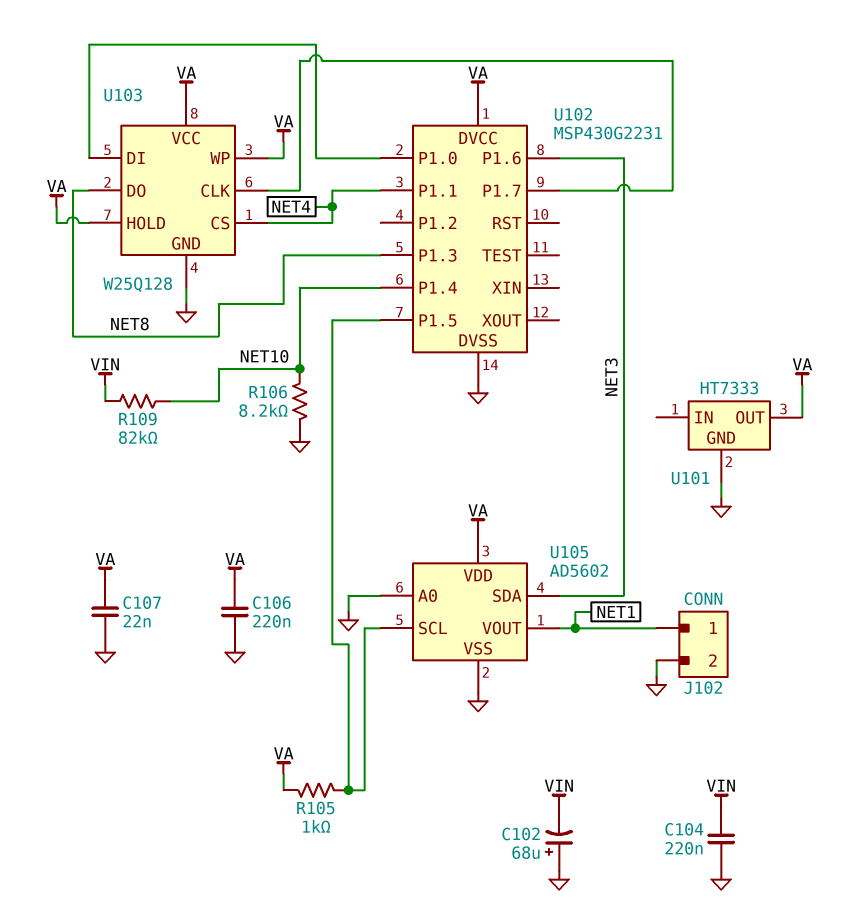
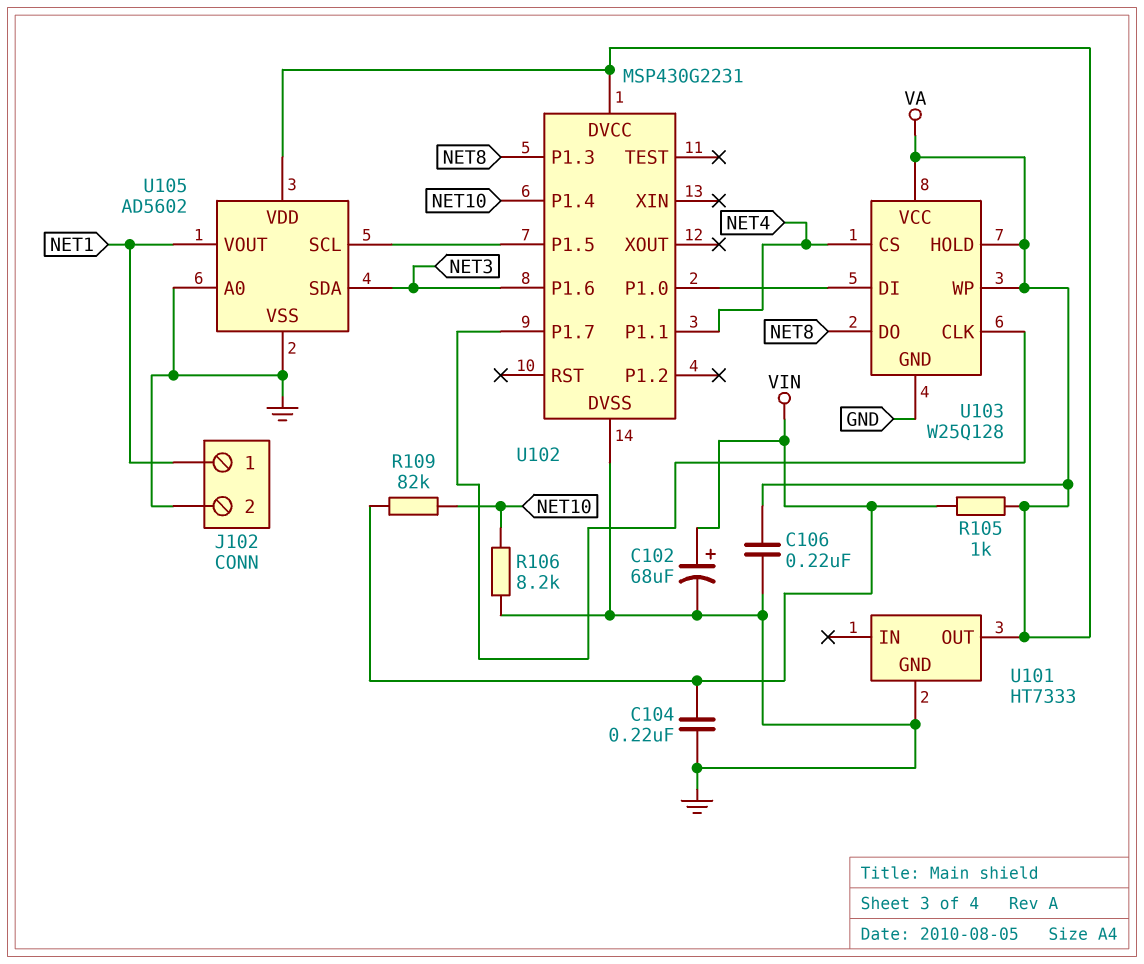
C102: 68uF (plus GND, minus VIN) -> 68uF (plus VIN, minus GND)
C107: 22nF (GND, VA) -> none
R105: 1k (U102/P1.5, VA) -> 1k (VA, VIN)

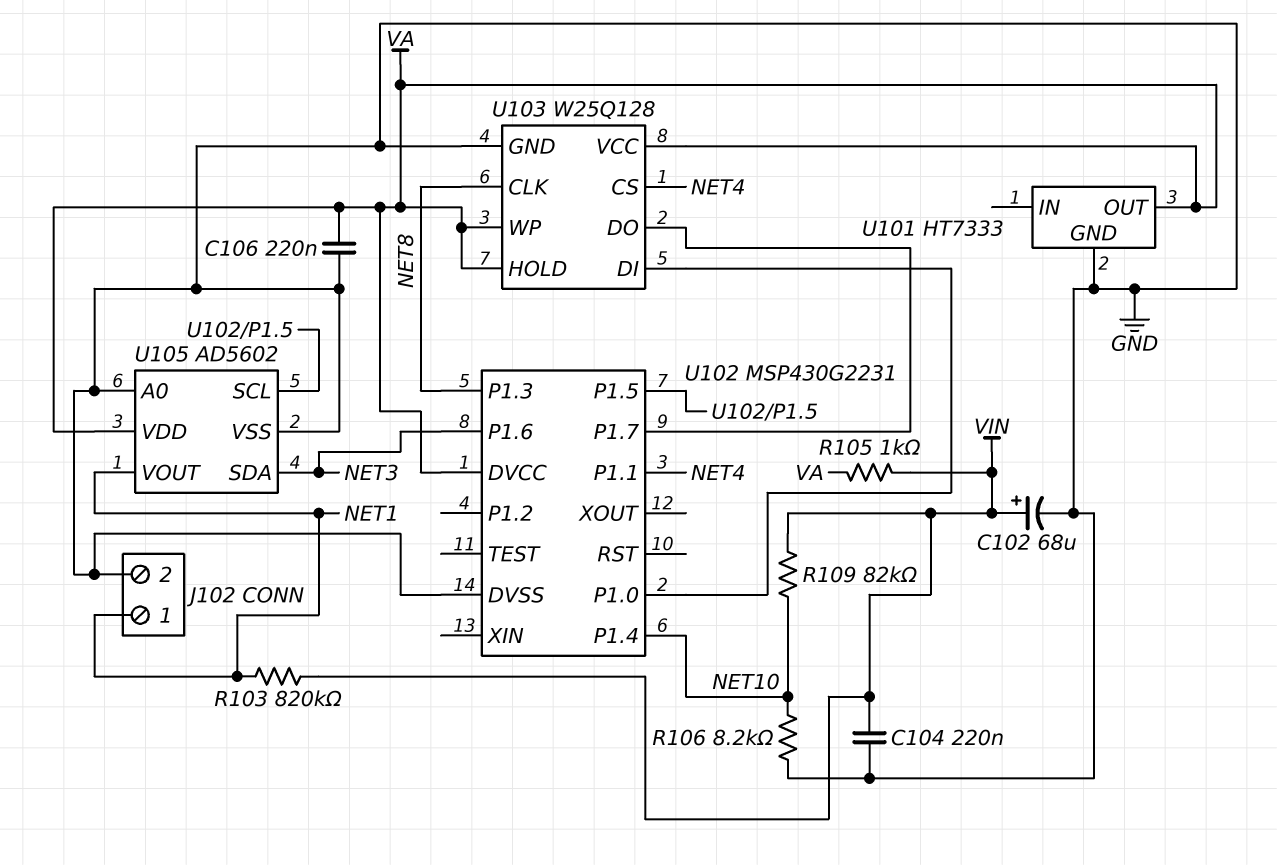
R103: none -> 820k (NET1, VIN)
U103 pin CLK: U102/P1.7 -> NET8
U103 pin DO: NET8 -> U102/P1.7

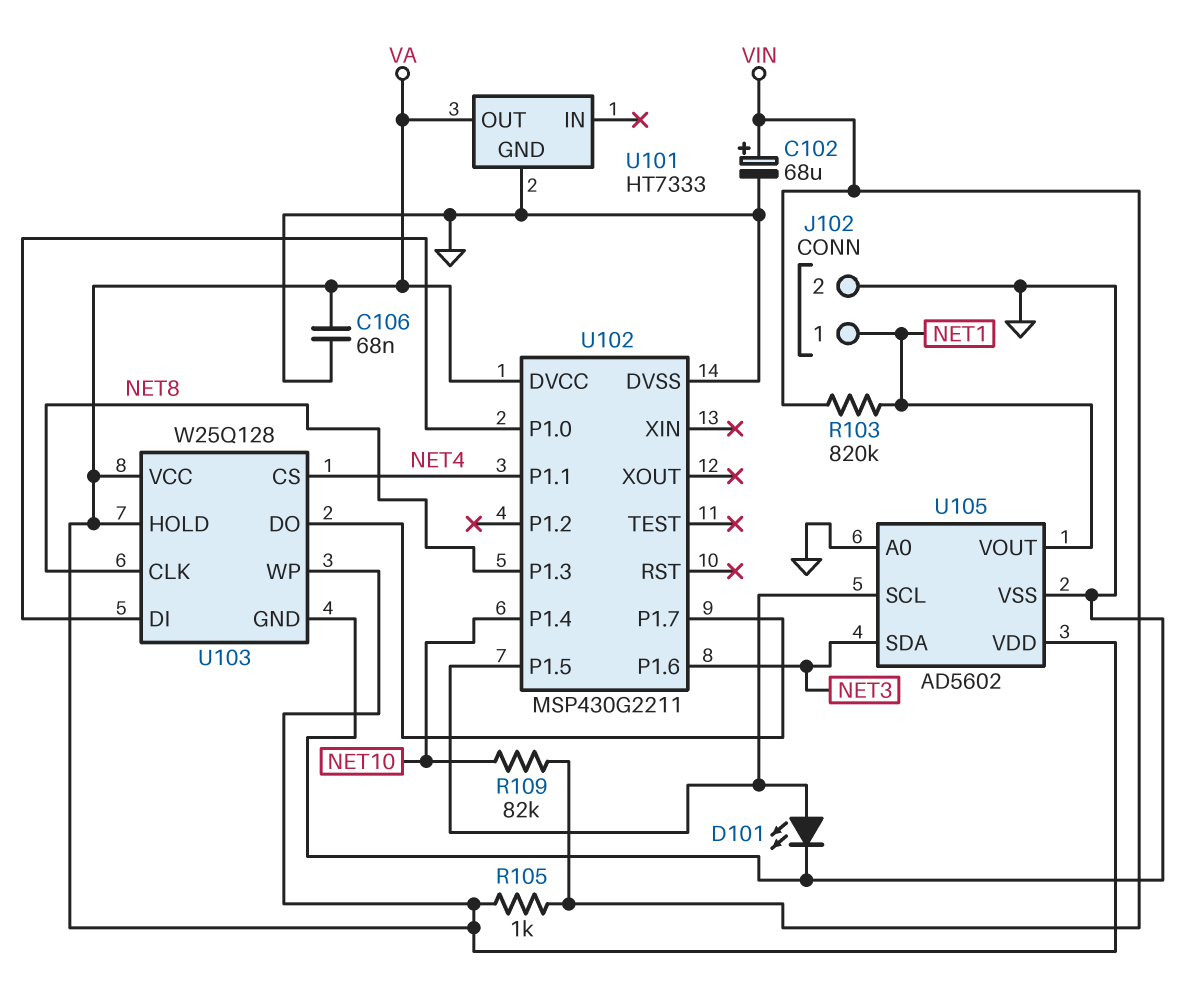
C104: 220nF (GND, VIN) -> none
C106: 220nF (GND, VA) -> 68nF (GND, VA)
D101: none -> LED (A U102/P1.5, K GND)
R106: 8.2k (GND, NET10) -> none
U102: MSP430G2231 -> MSP430G2211

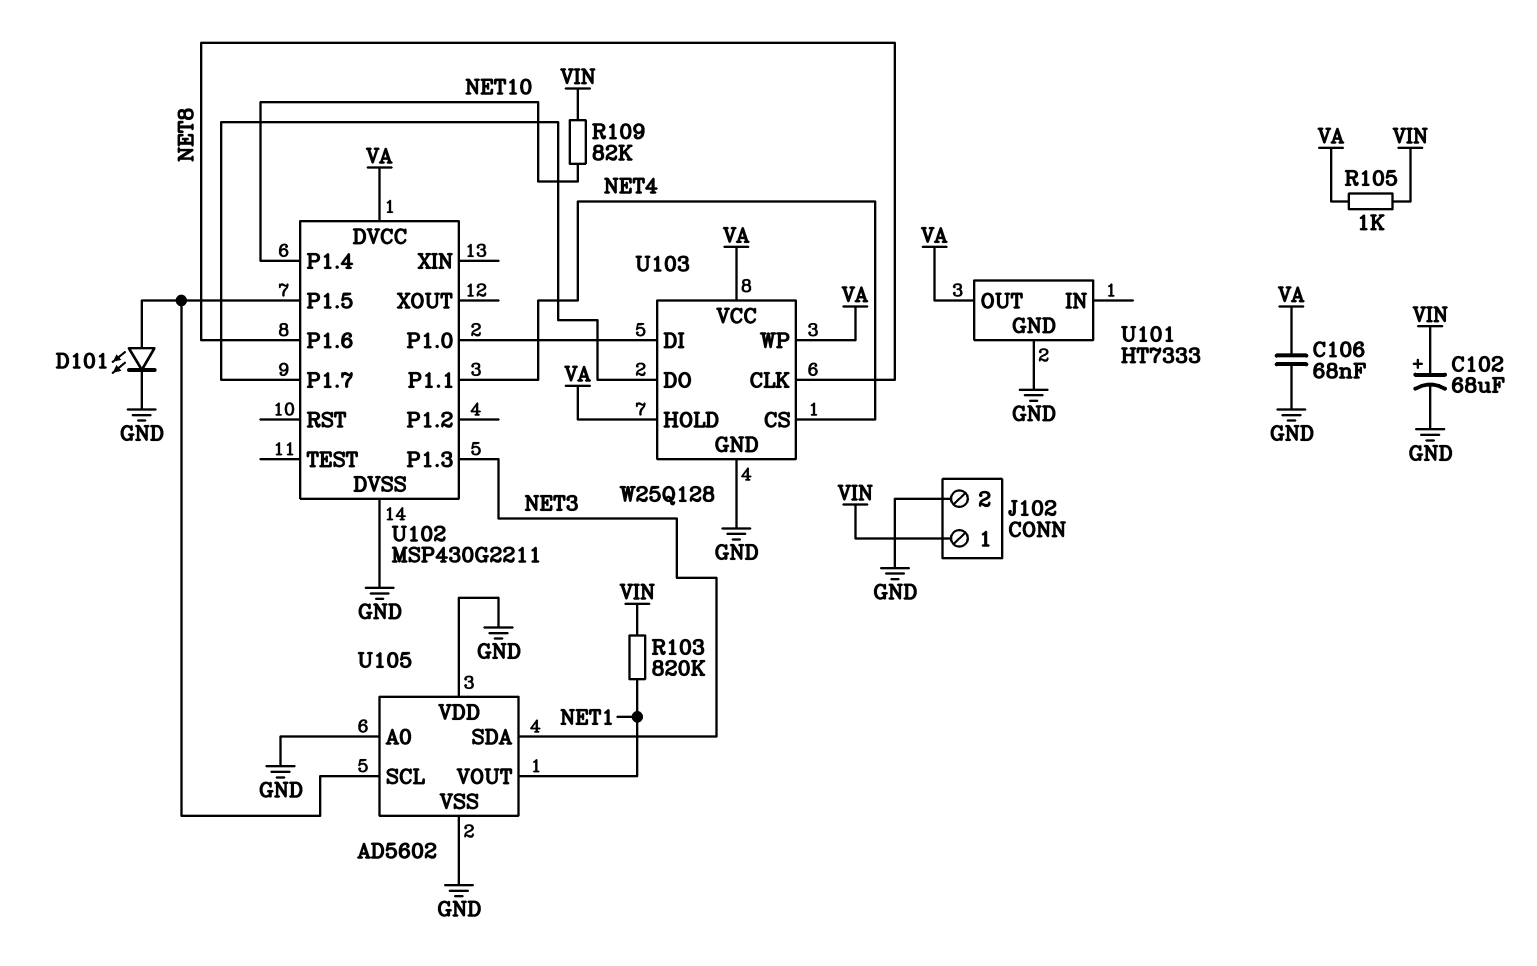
J102 pin 1: NET1 -> VIN
U102 pin P1.3: NET8 -> NET3
U102 pin P1.6: NET3 -> NET8
U105 pin VDD: VA -> GND

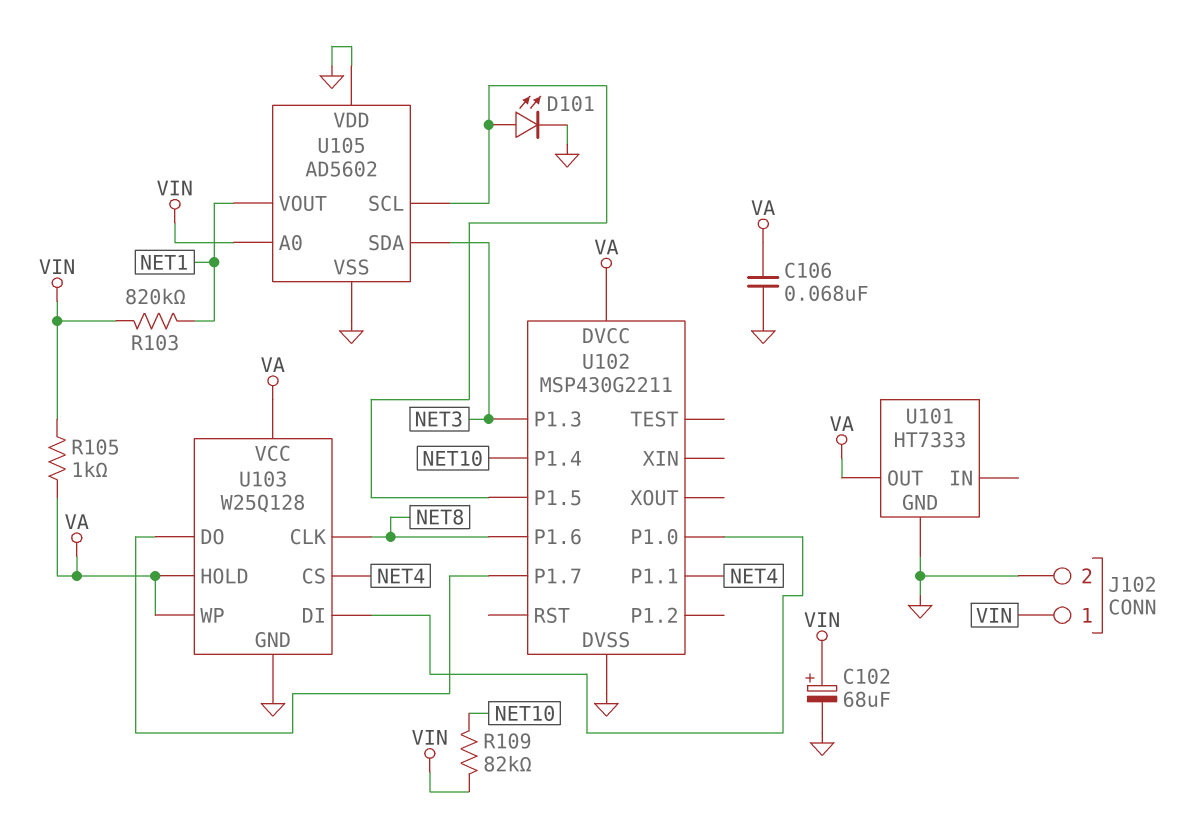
U105 pin A0: GND -> VIN

